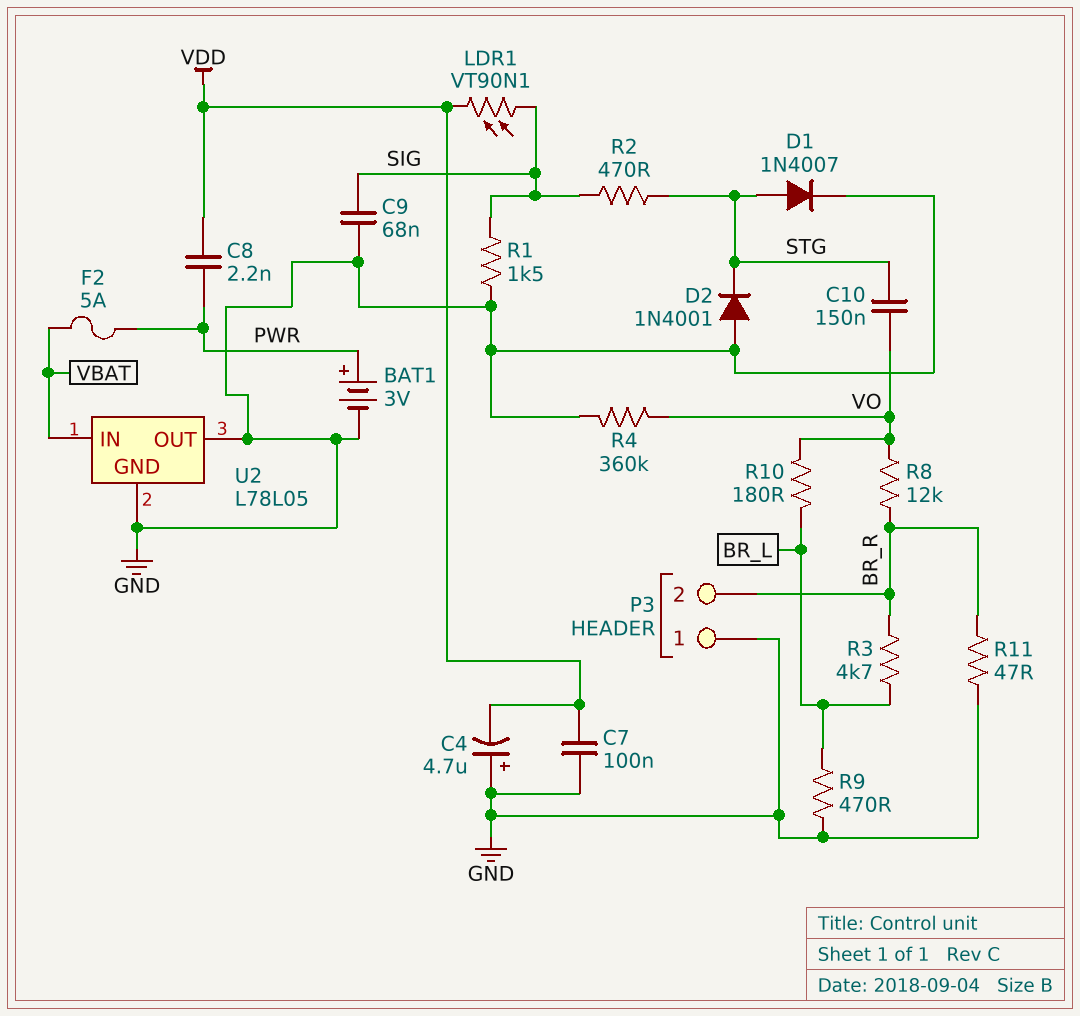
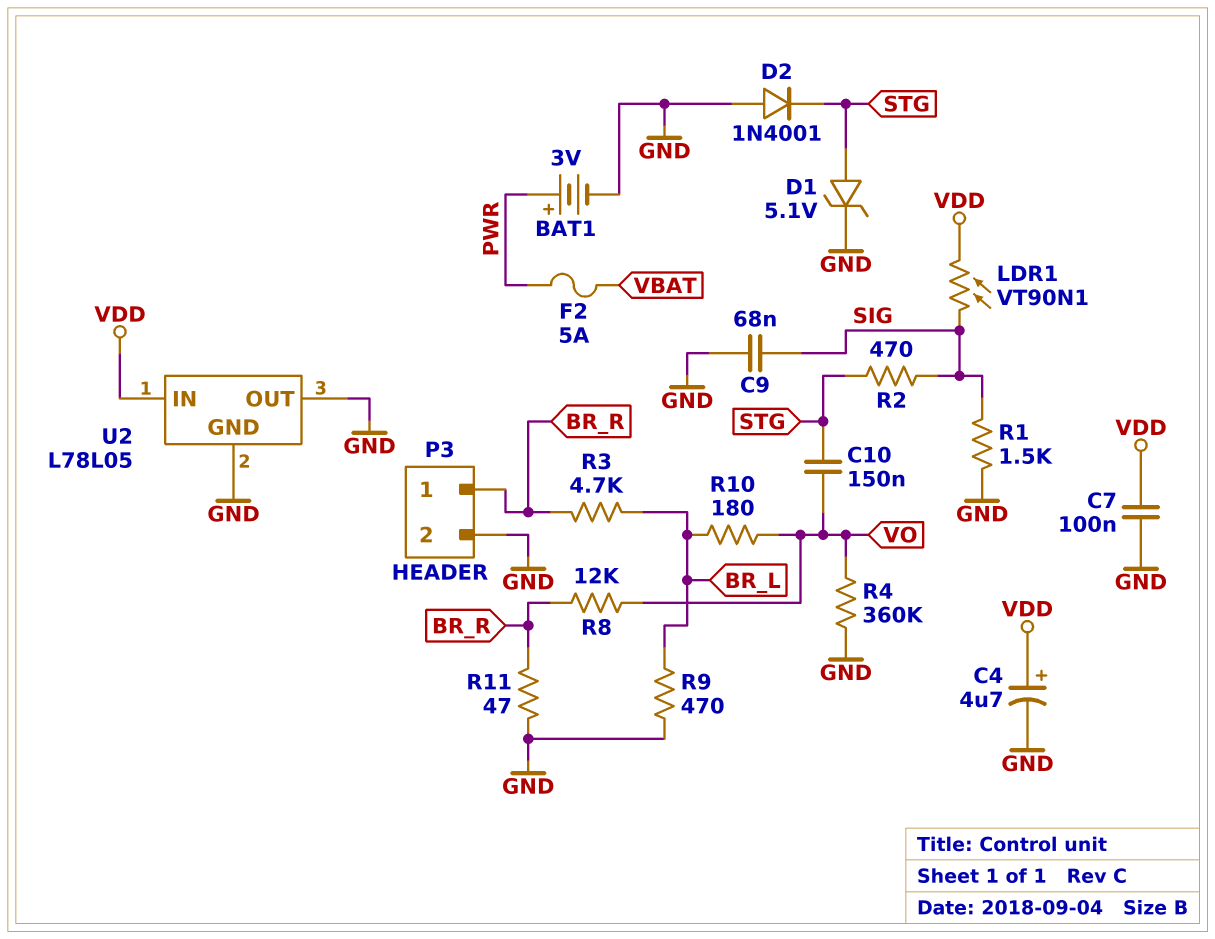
C4: 4.7uF (plus GND, minus VDD) -> 4.7uF (plus VDD, minus GND)
C8: 2.2nF (PWR, VDD) -> none
D1: diode 1N4007 (A STG, K GND) -> zener 5.1V (A STG, K GND)
P3 pin 1: GND -> BR_R
P3 pin 2: BR_R -> GND
U2 pin IN: VBAT -> VDD

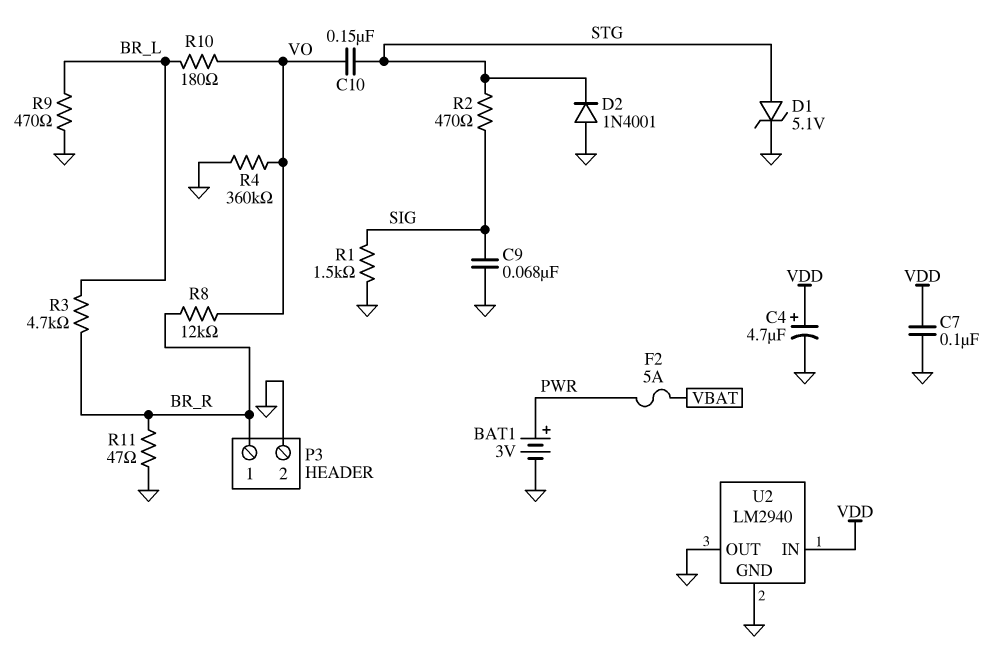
LDR1: VT90N1 (SIG, VDD) -> none
U2: L78L05 -> LM2940

